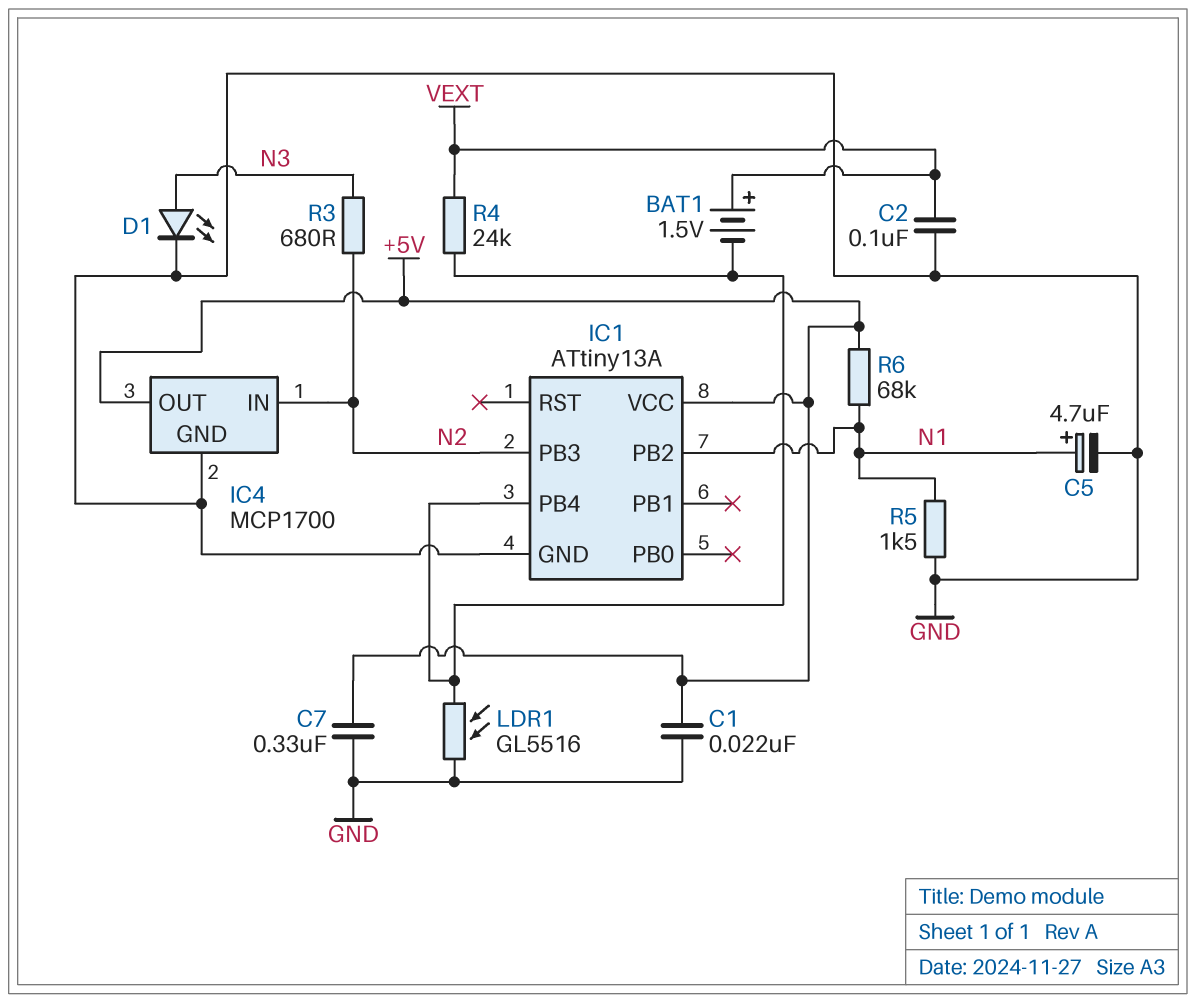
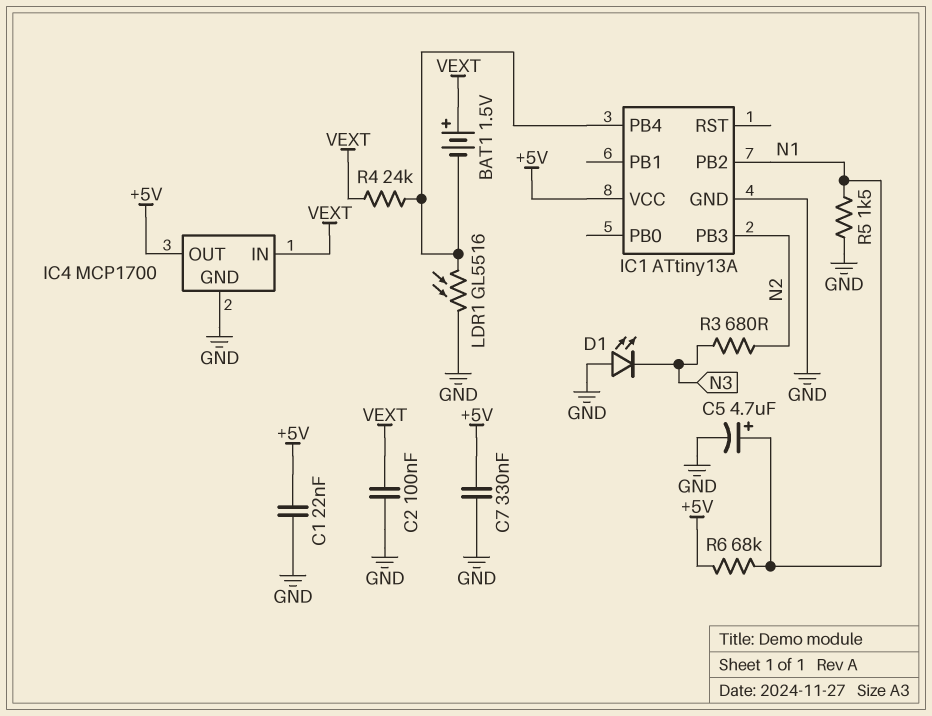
D1: LED (A N3, K GND) -> LED (A GND, K N3)
IC4 pin IN: N2 -> VEXT

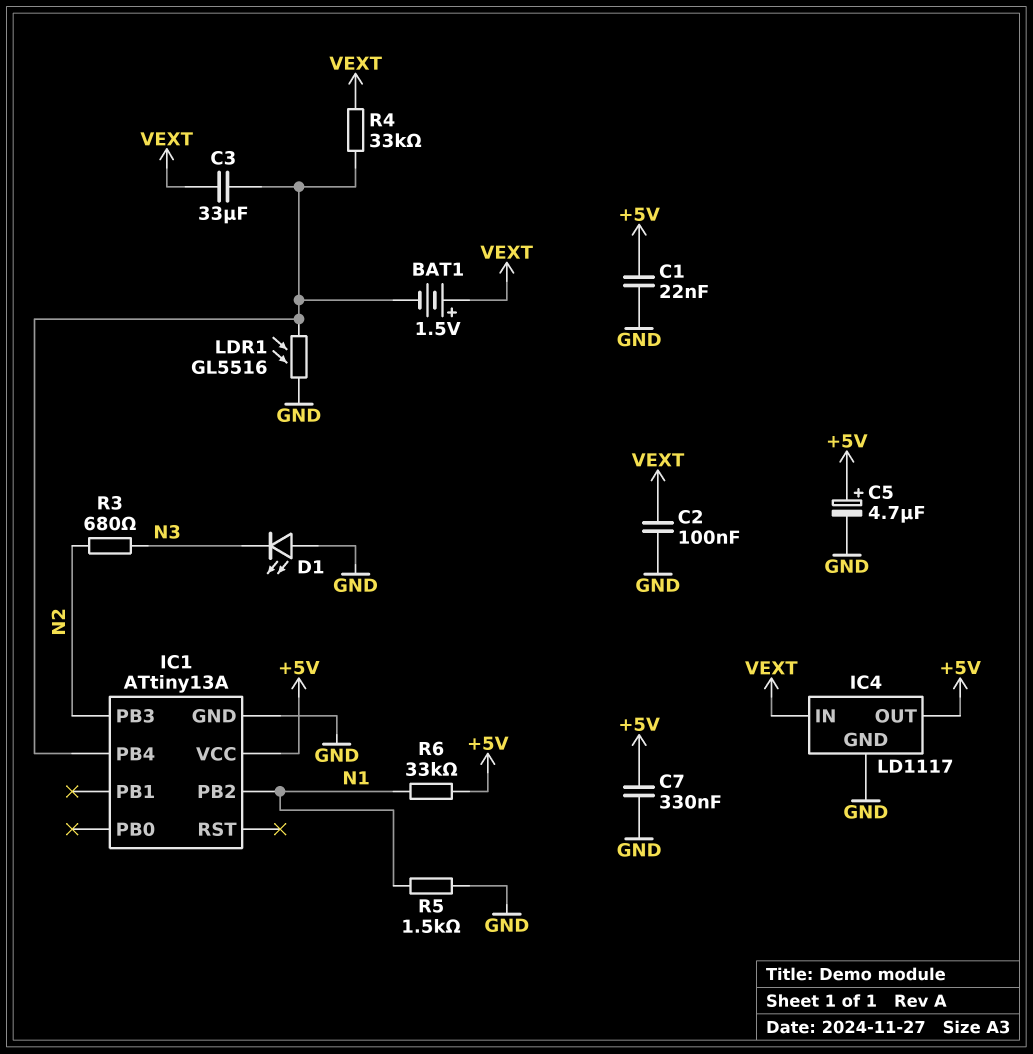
C3: none -> 33uF (IC1/PB4, VEXT)
C5: 4.7uF (plus N1, minus GND) -> 4.7uF (plus +5V, minus GND)
IC4: MCP1700 -> LD1117
R4: 24k (IC1/PB4, VEXT) -> 33k (IC1/PB4, VEXT)
R6: 68k (+5V, N1) -> 33k (+5V, N1)

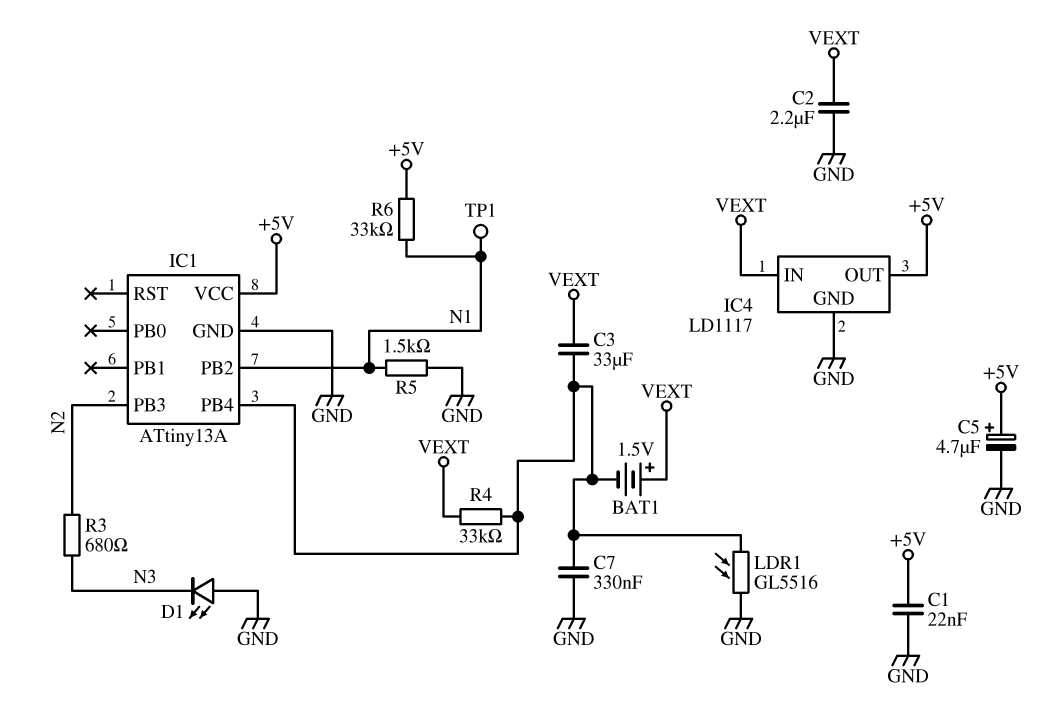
C2: 100nF (GND, VEXT) -> 2.2uF (GND, VEXT)
C7: 330nF (+5V, GND) -> 330nF (GND, IC1/PB4)
TP1: none -> test point (N1)

